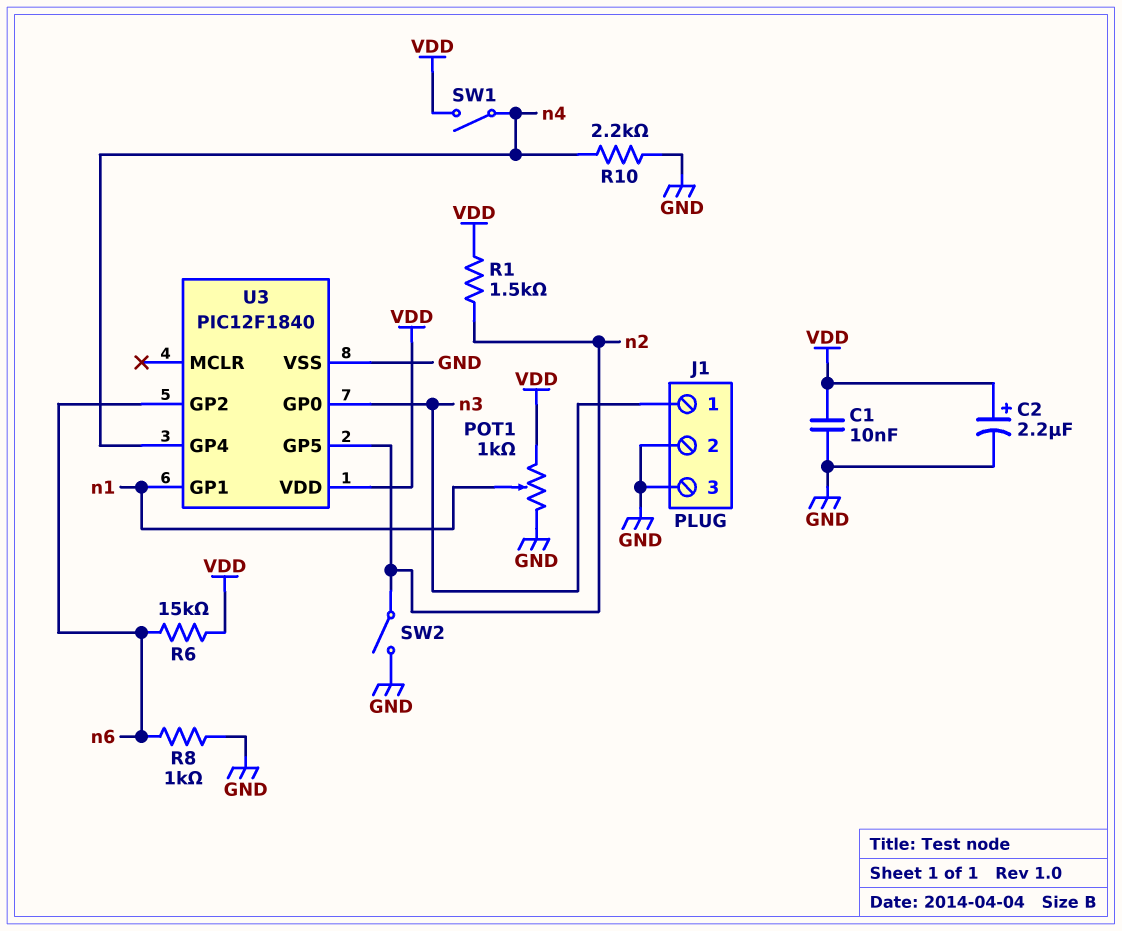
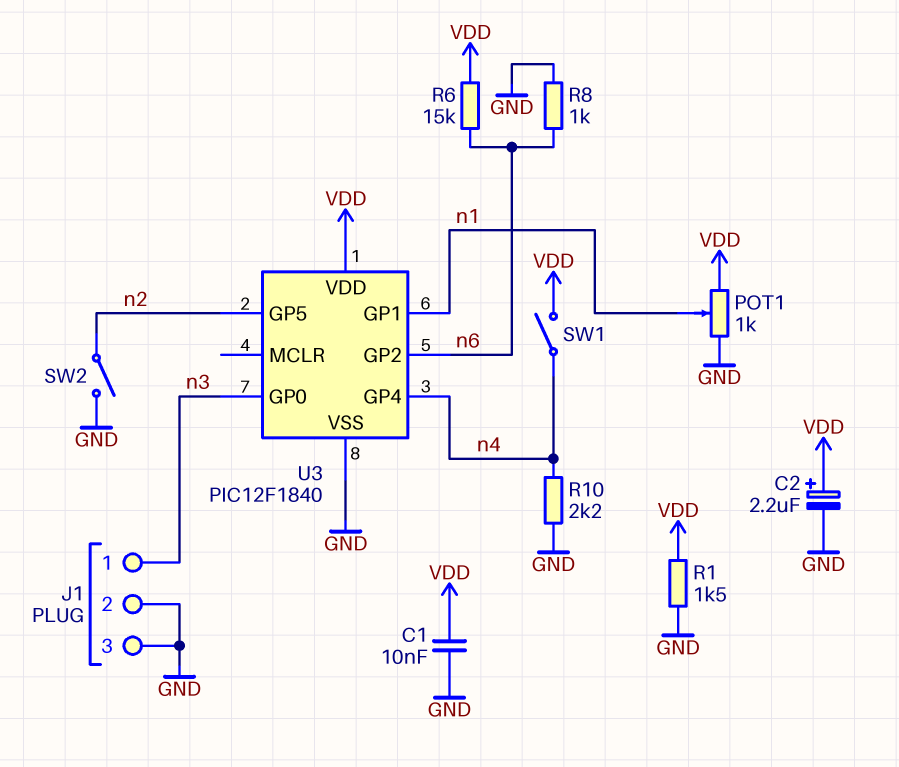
R1: 1.5k (VDD, n2) -> 1.5k (GND, VDD)

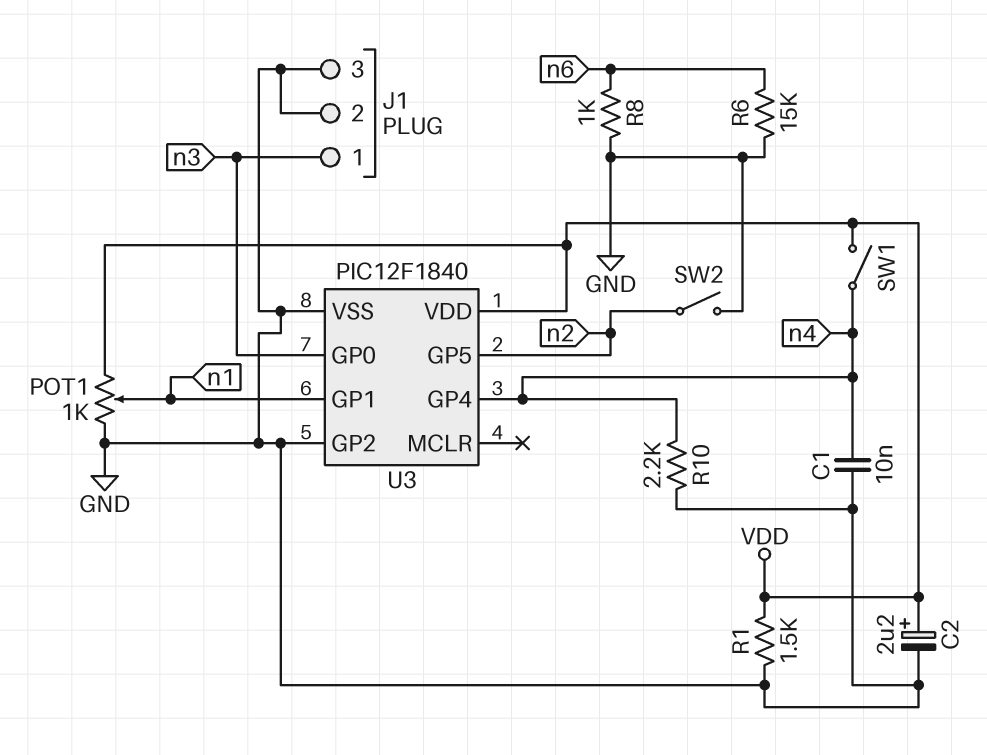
C1: 10nF (GND, VDD) -> 10nF (GND, n4)
R6: 15k (VDD, n6) -> 15k (GND, n6)
U3 pin GP2: n6 -> GND

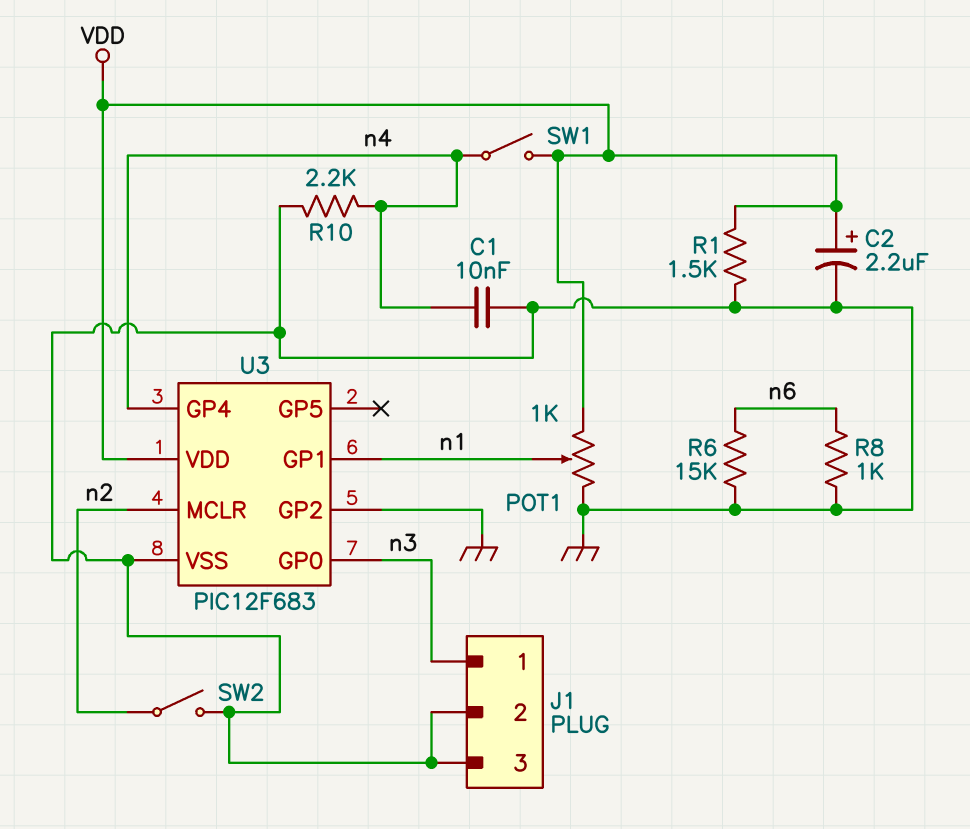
U3: PIC12F1840 -> PIC12F683
U3 pin GP5: n2 -> none
U3 pin MCLR: none -> n2

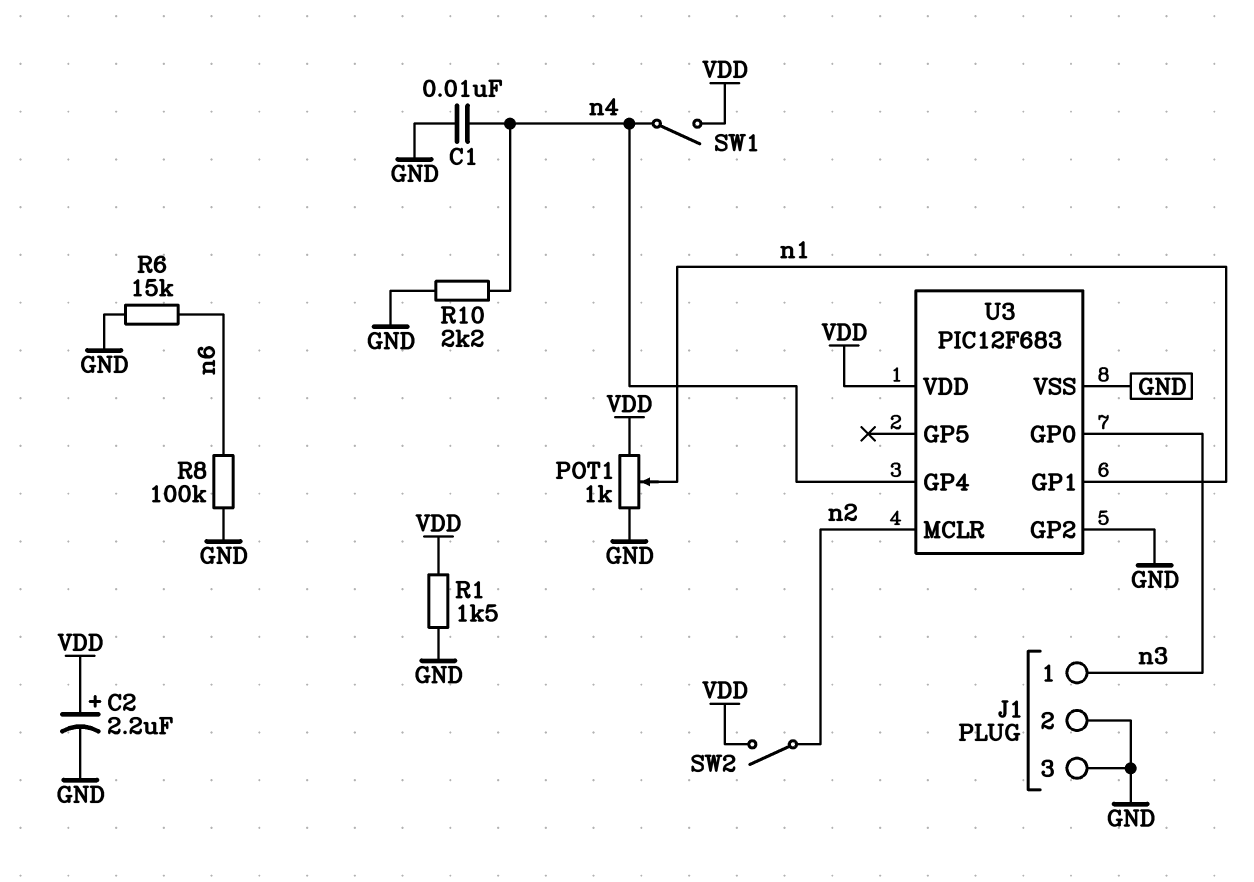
R8: 1k (GND, n6) -> 100k (GND, n6)
SW2: switch (GND, n2) -> switch (VDD, n2)

